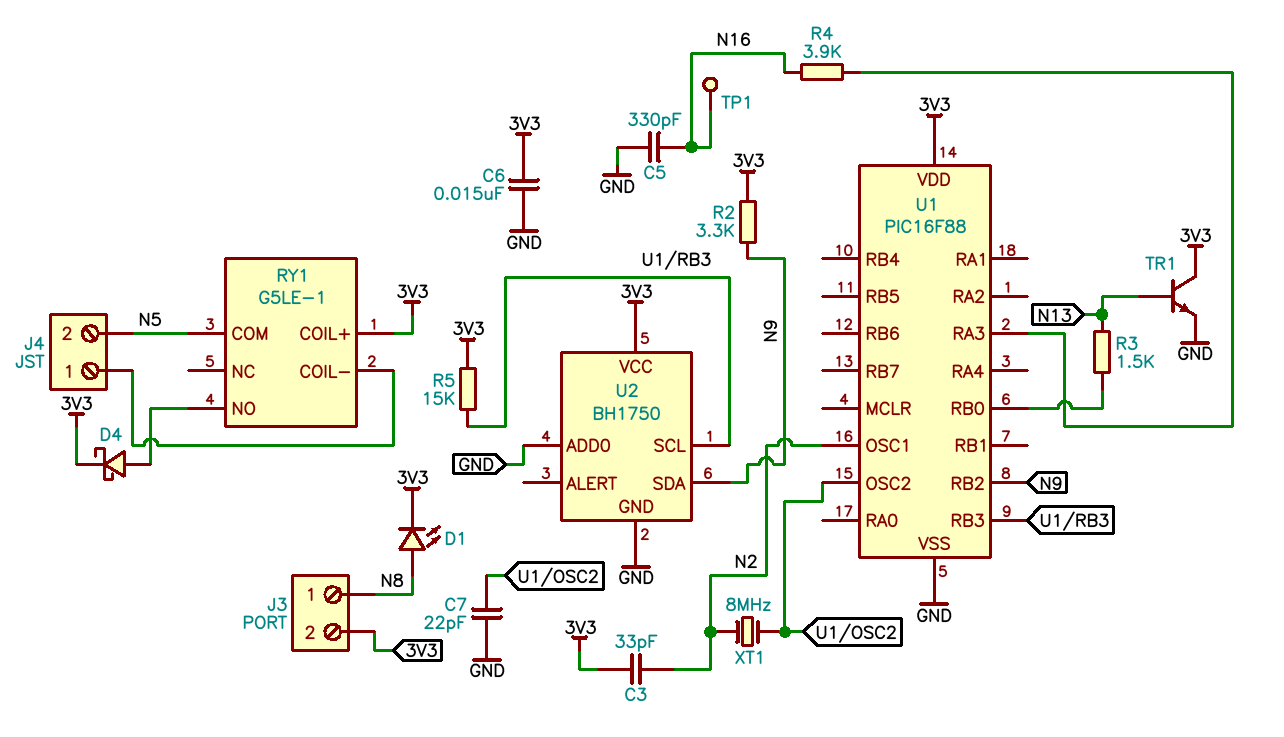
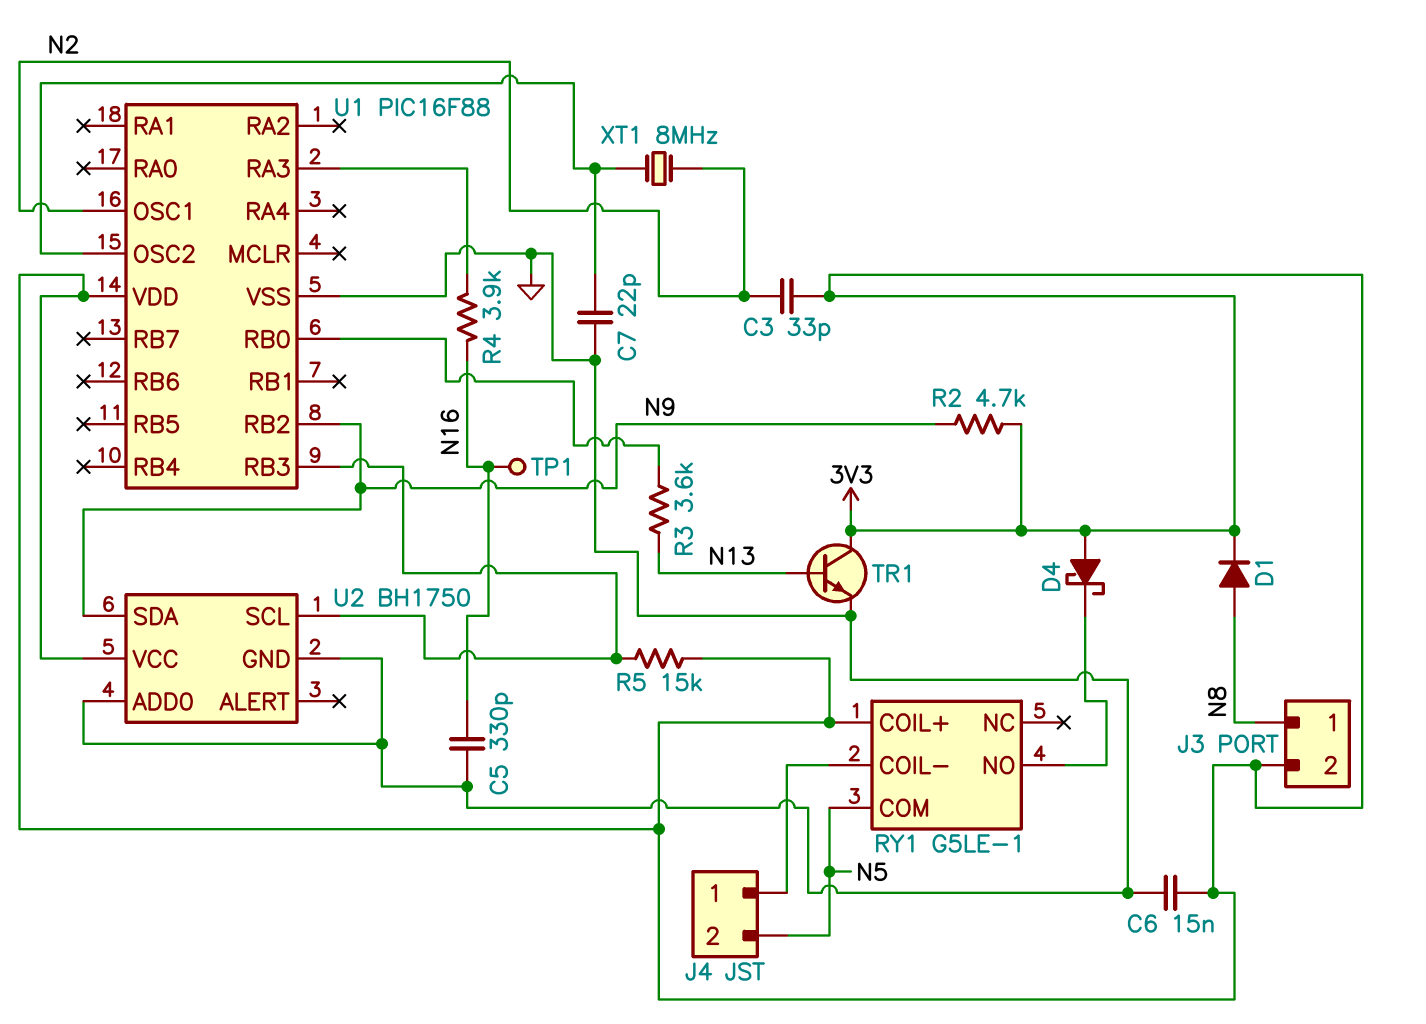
D1: LED (A N8, K 3V3) -> diode (A N8, K 3V3)
D4: schottky (A RY1/NO, K 3V3) -> schottky (A 3V3, K RY1/NO)
R2: 3.3k (3V3, N9) -> 4.7k (3V3, N9)
R3: 1.5k (N13, U1/RB0) -> 3.6k (N13, U1/RB0)

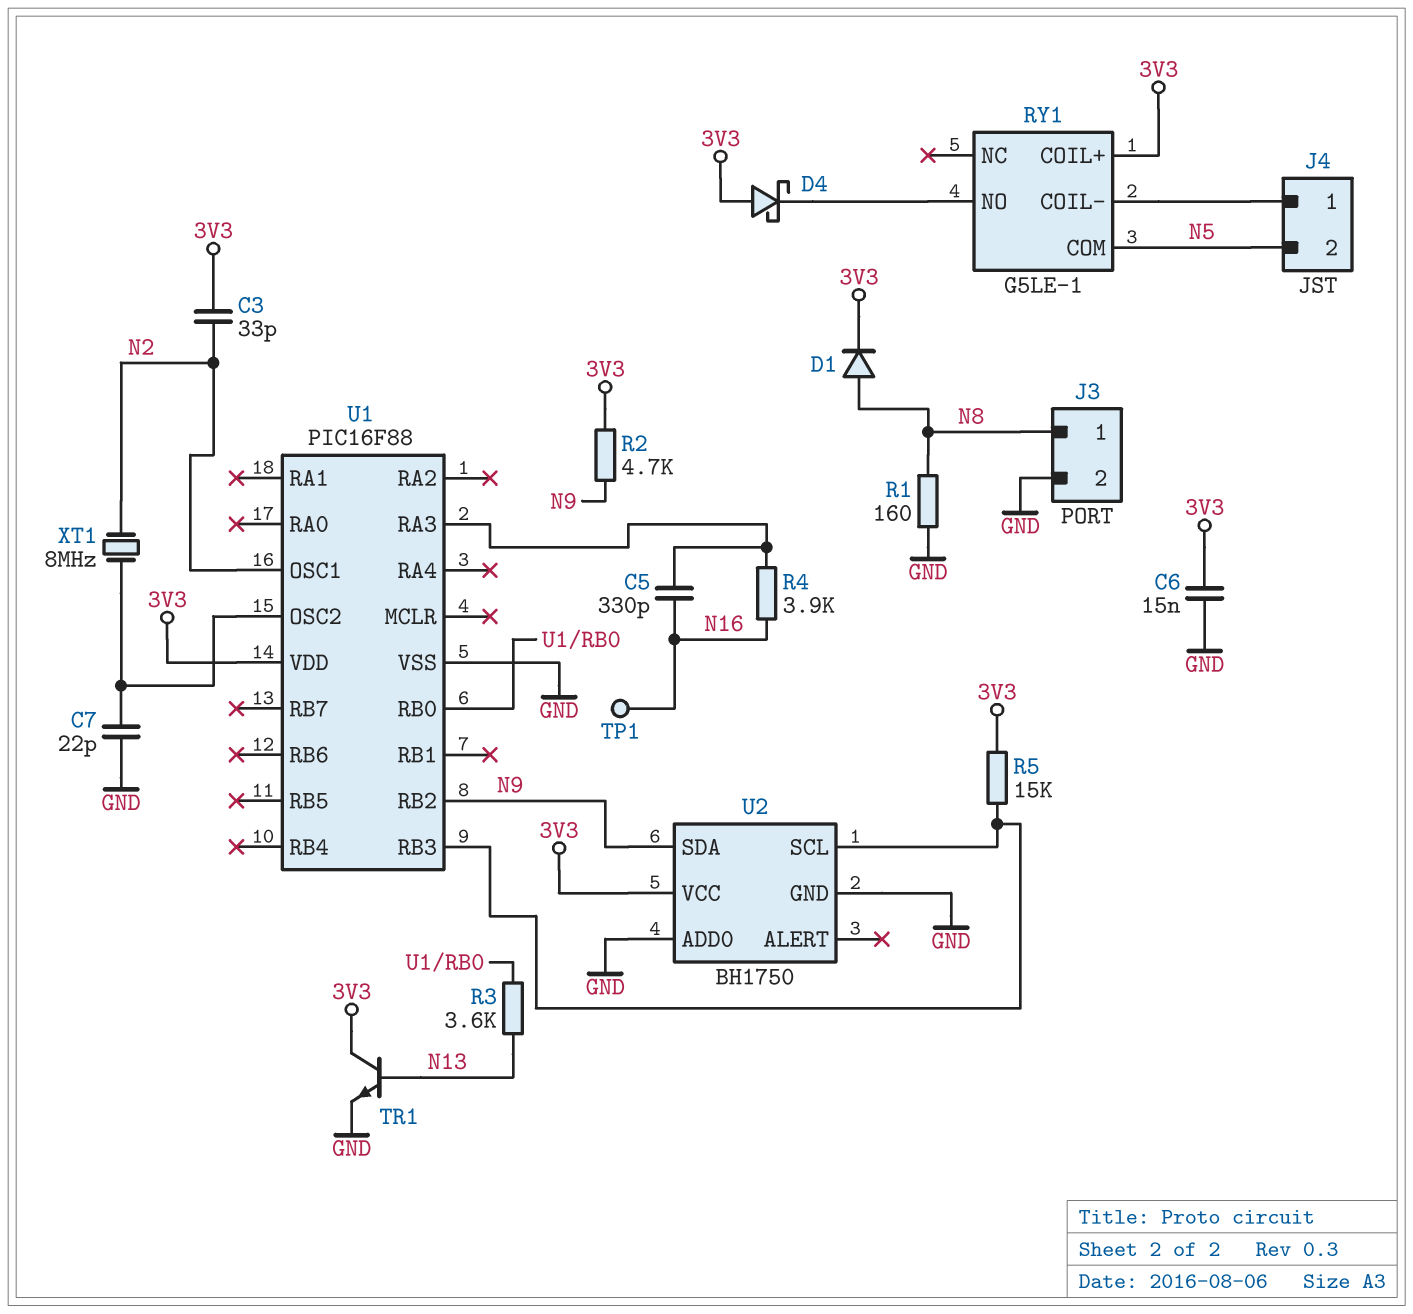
C5: 330pF (GND, N16) -> 330pF (N16, U1/RA3)
J3 pin 2: 3V3 -> GND
R1: none -> 160 (GND, N8)

